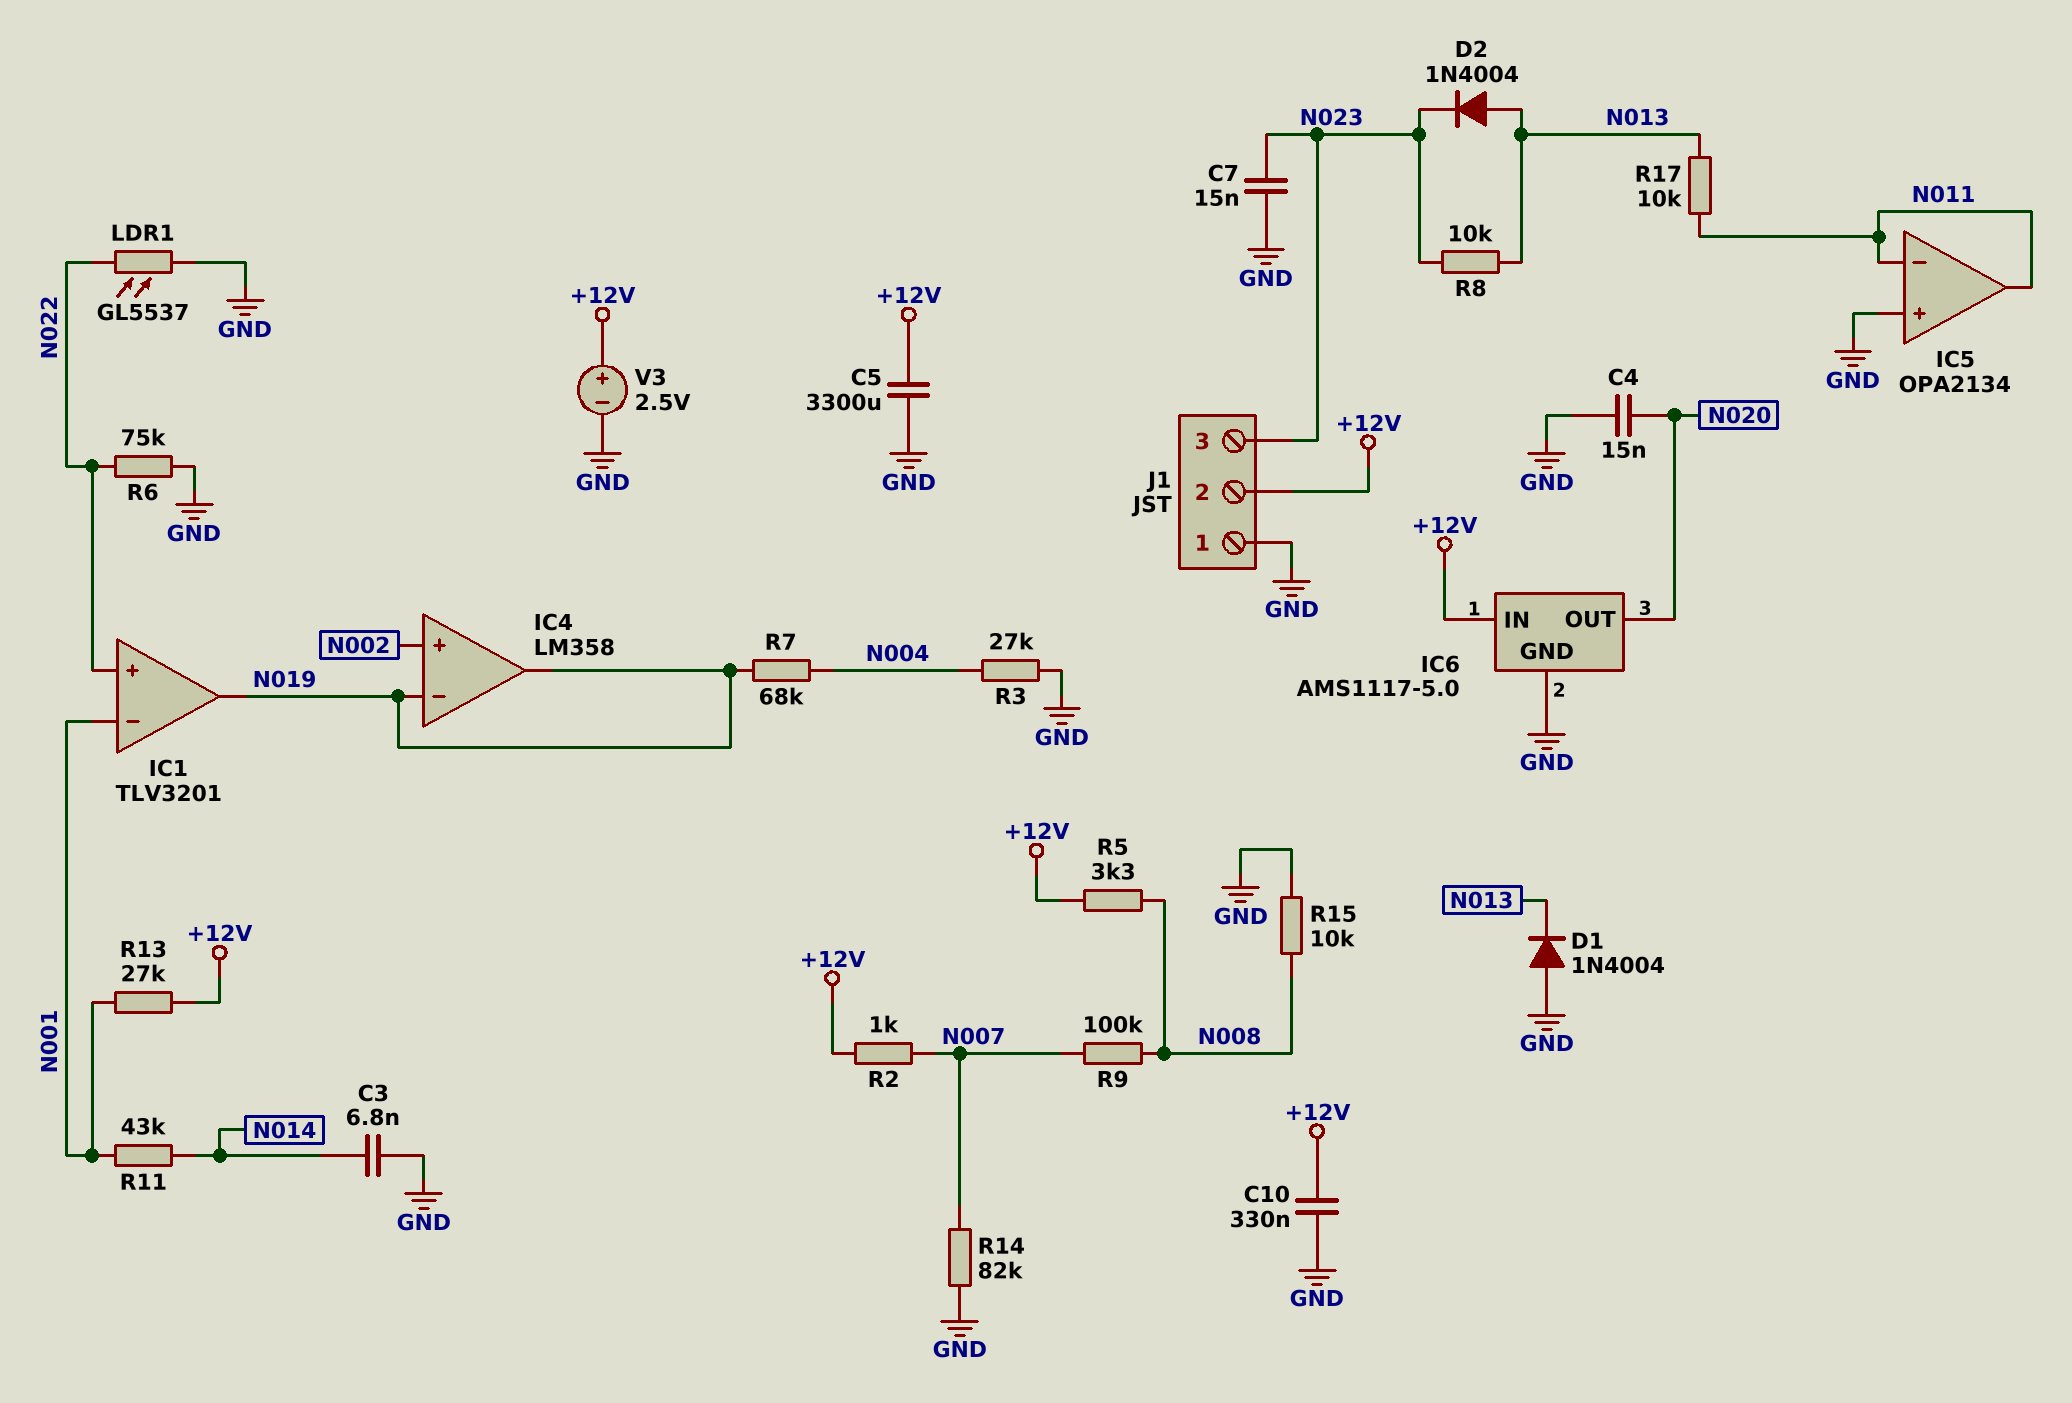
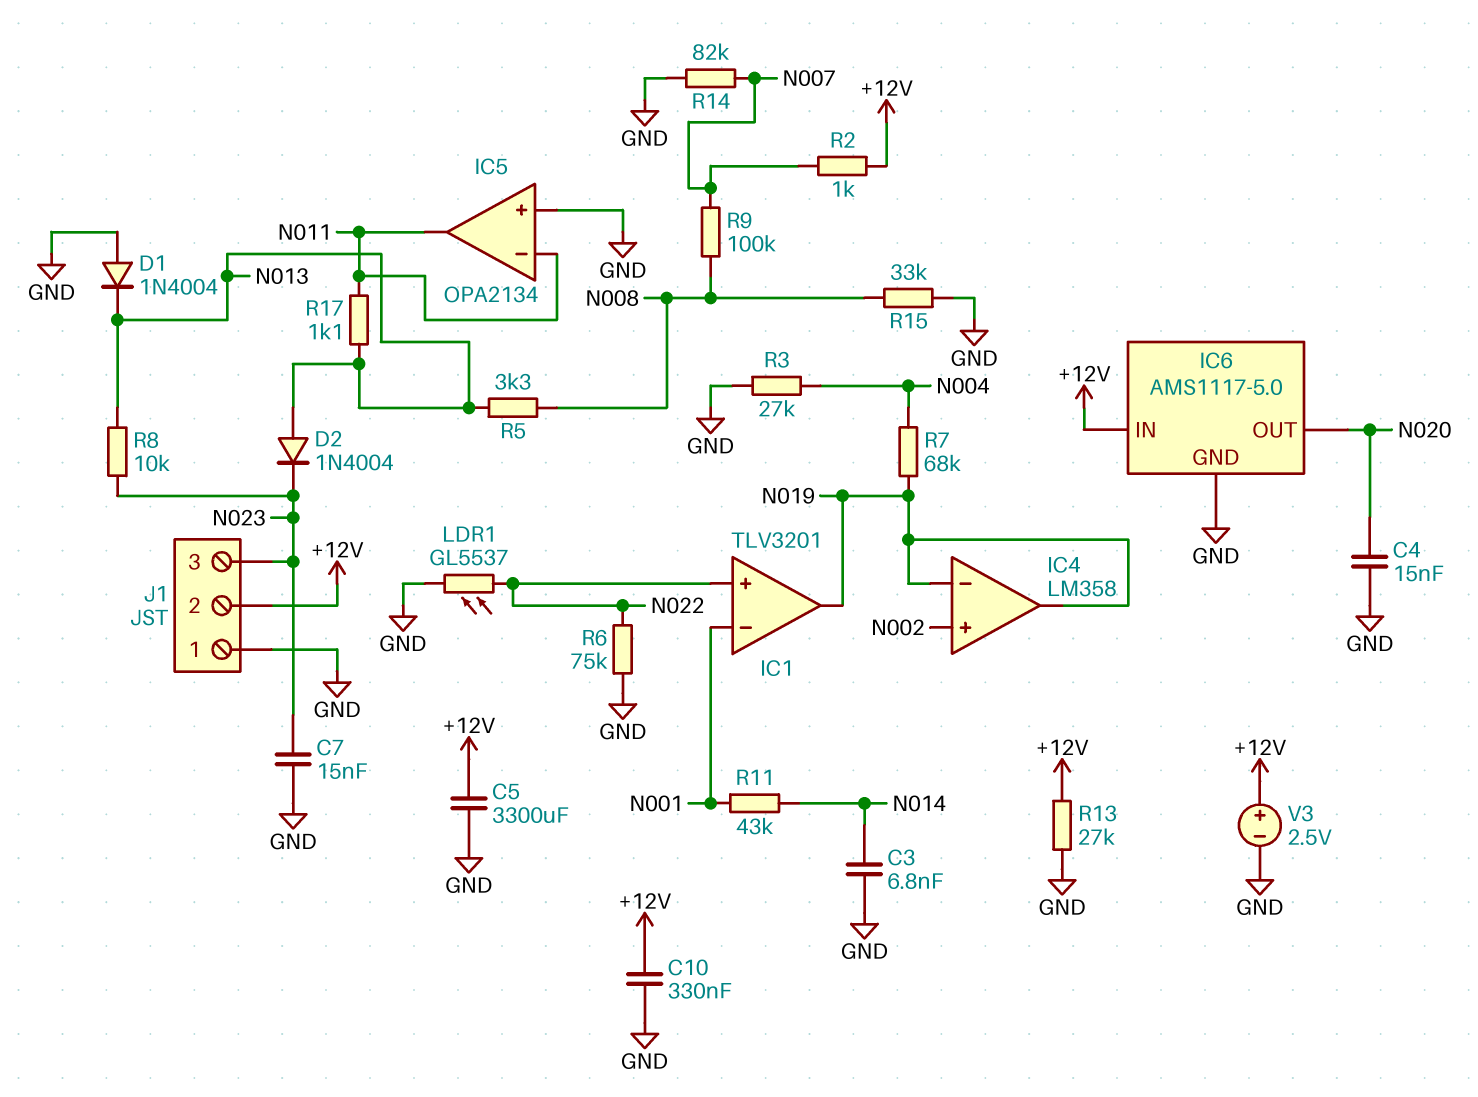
R5: 3.3k (+12V, N008) -> 3.3k (N008, N013)
R13: 27k (+12V, N001) -> 27k (+12V, GND)
R15: 10k (GND, N008) -> 33k (GND, N008)
R17: 10k (N011, N013) -> 1.1k (N011, N013)

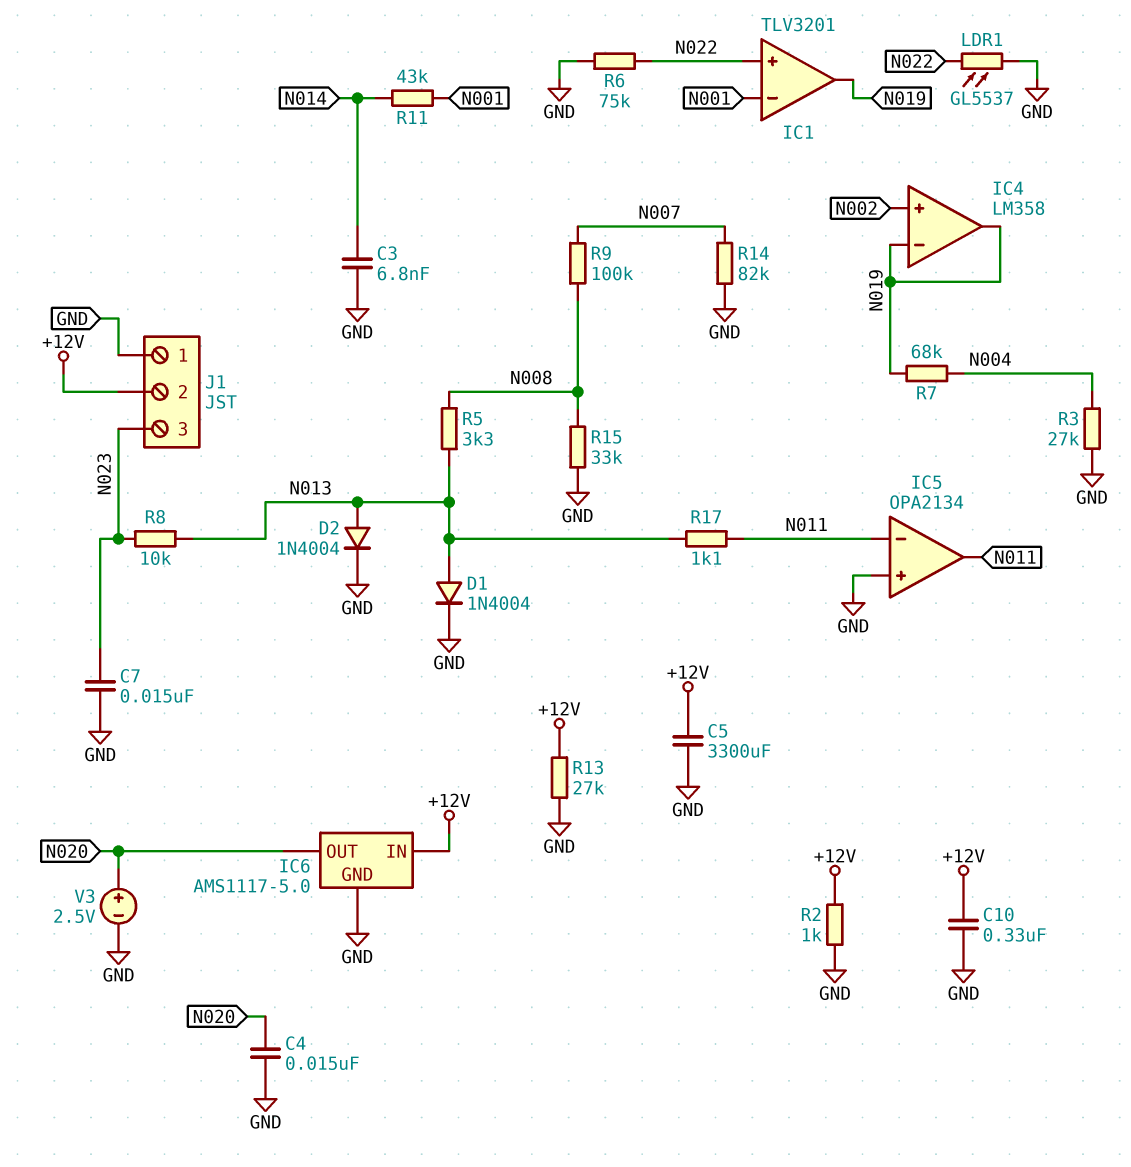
D1: diode 1N4004 (A GND, K N013) -> diode 1N4004 (A N013, K GND)
D2: diode 1N4004 (A N013, K N023) -> diode 1N4004 (A N013, K GND)
R2: 1k (+12V, N007) -> 1k (+12V, GND)
V3: 2.5V (plus +12V, minus GND) -> 2.5V (plus N020, minus GND)

